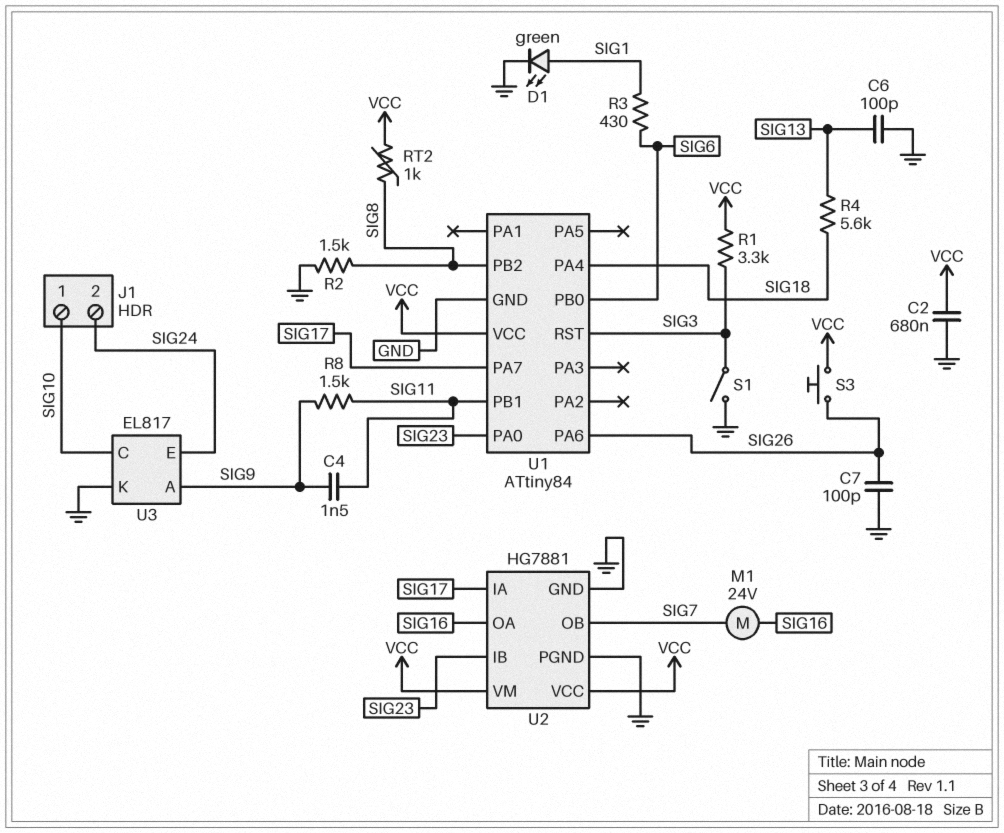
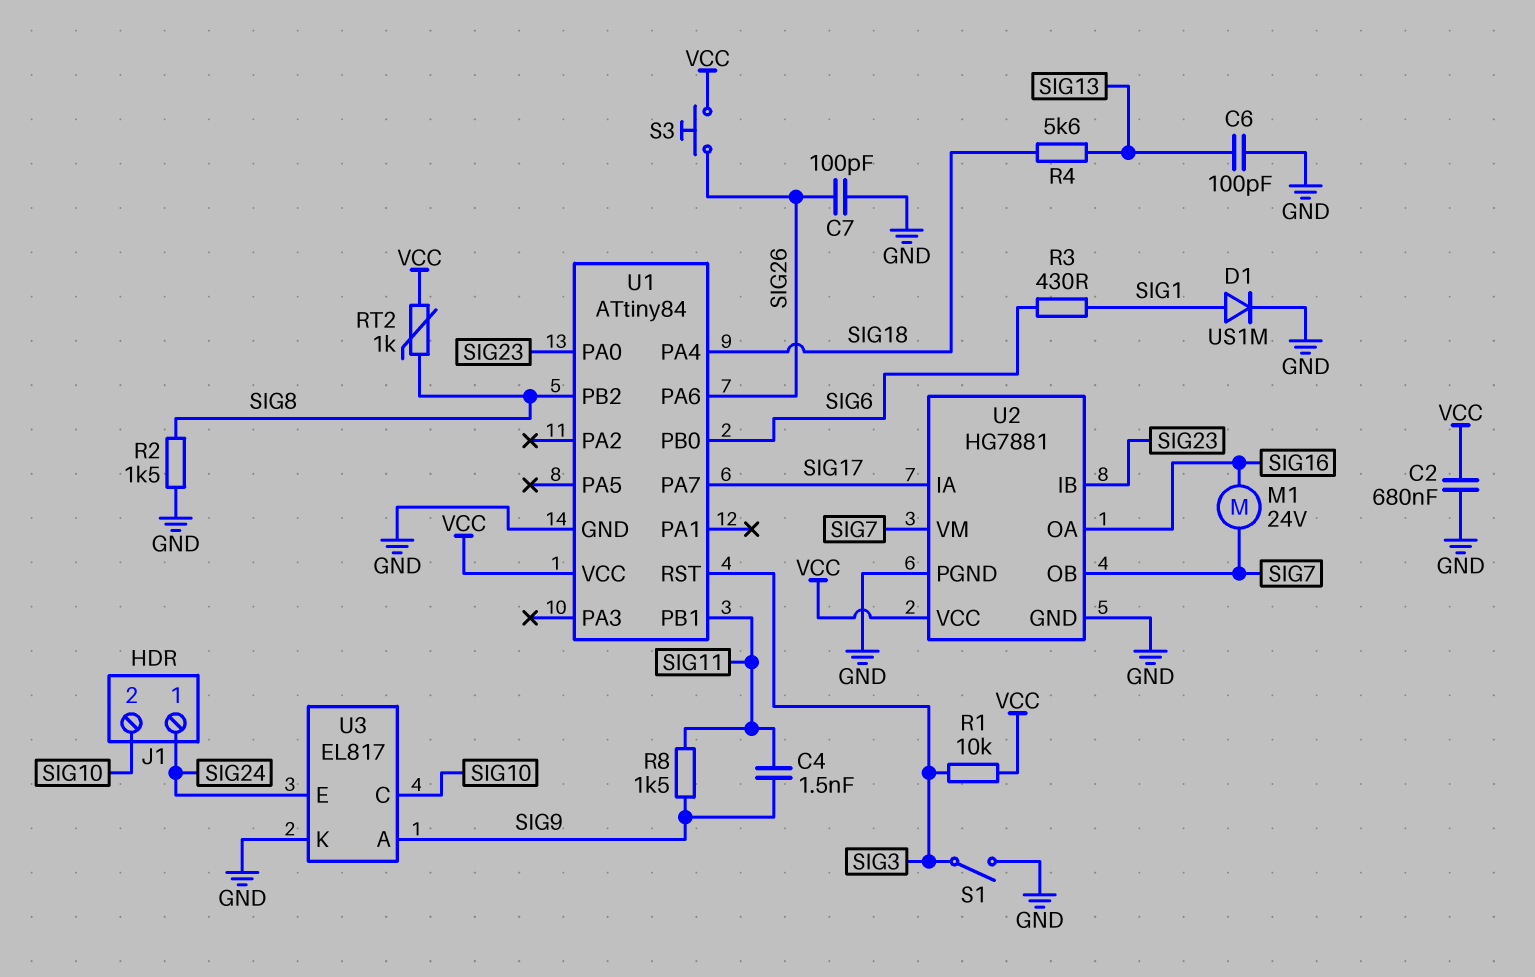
D1: LED green (A SIG1, K GND) -> diode US1M (A SIG1, K GND)
J1 pin 1: SIG10 -> SIG24
J1 pin 2: SIG24 -> SIG10
R1: 3.3k (SIG3, VCC) -> 10k (SIG3, VCC)
U2 pin VM: VCC -> SIG7

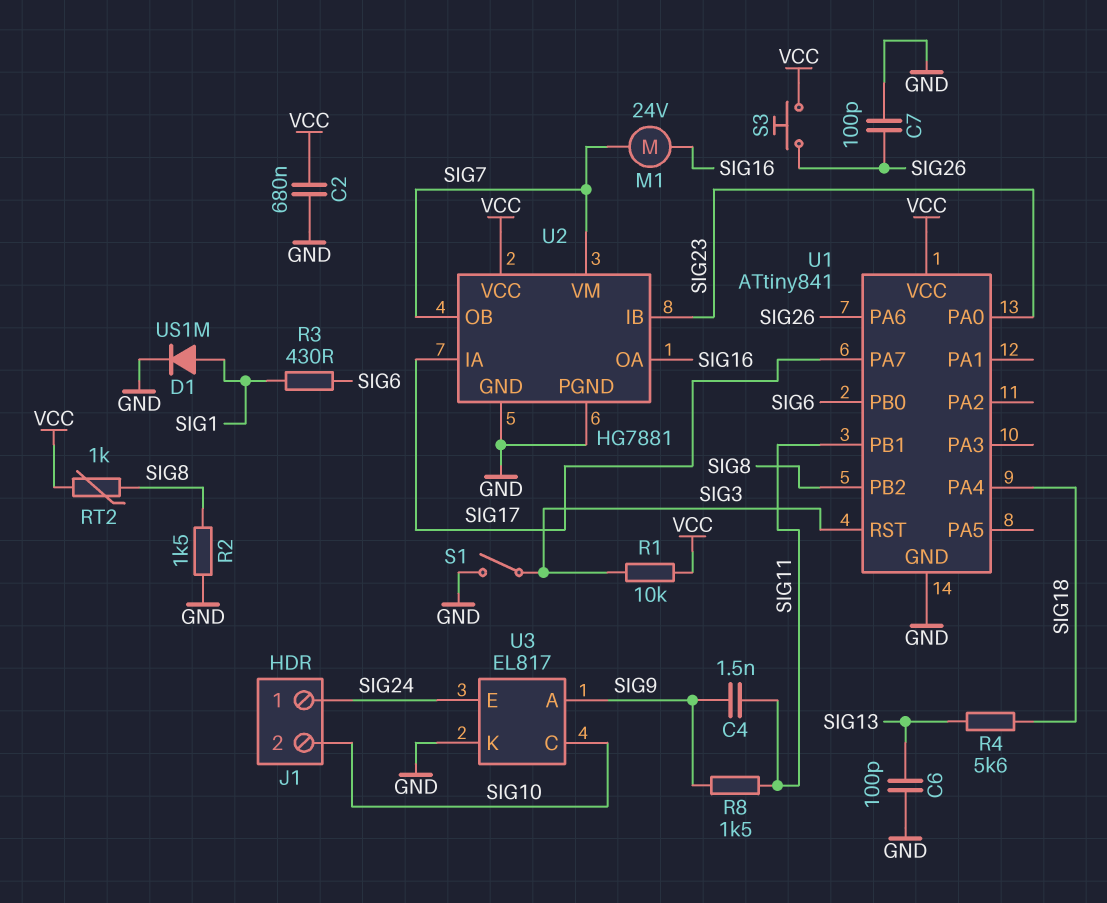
U1: ATtiny84 -> ATtiny841

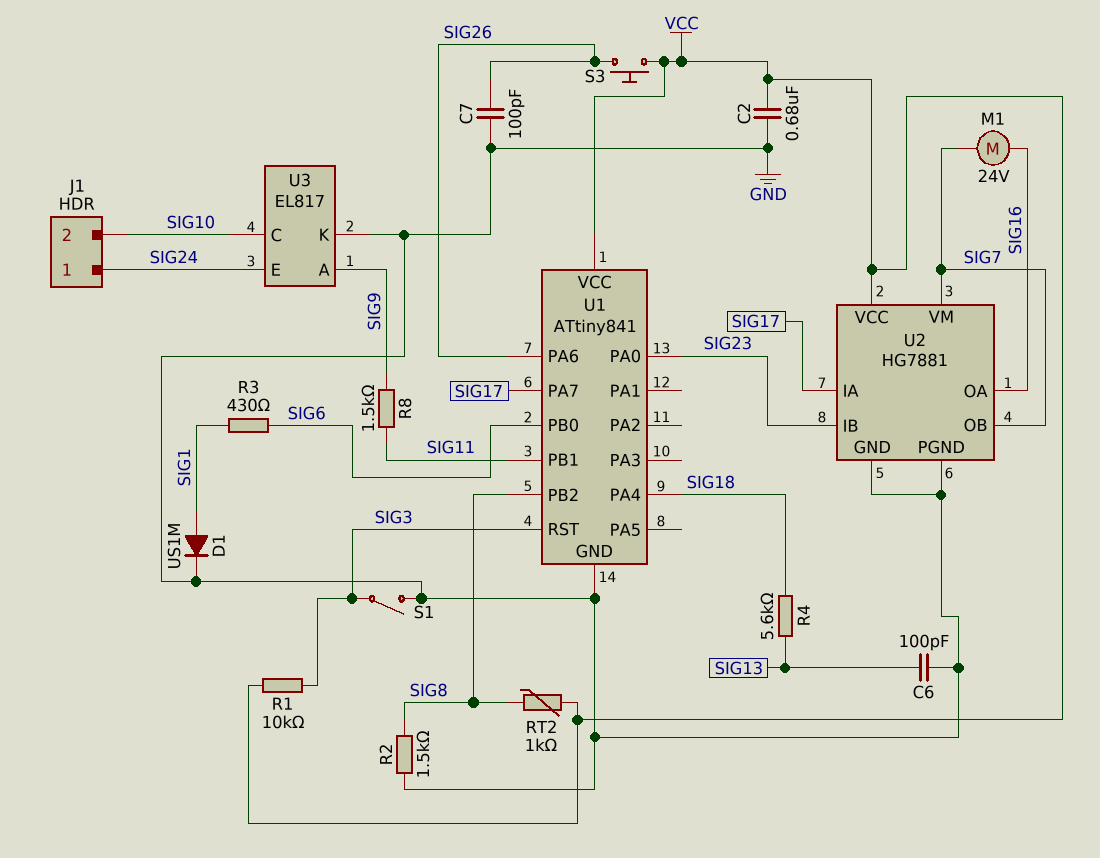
C4: 1.5nF (SIG9, SIG11) -> none

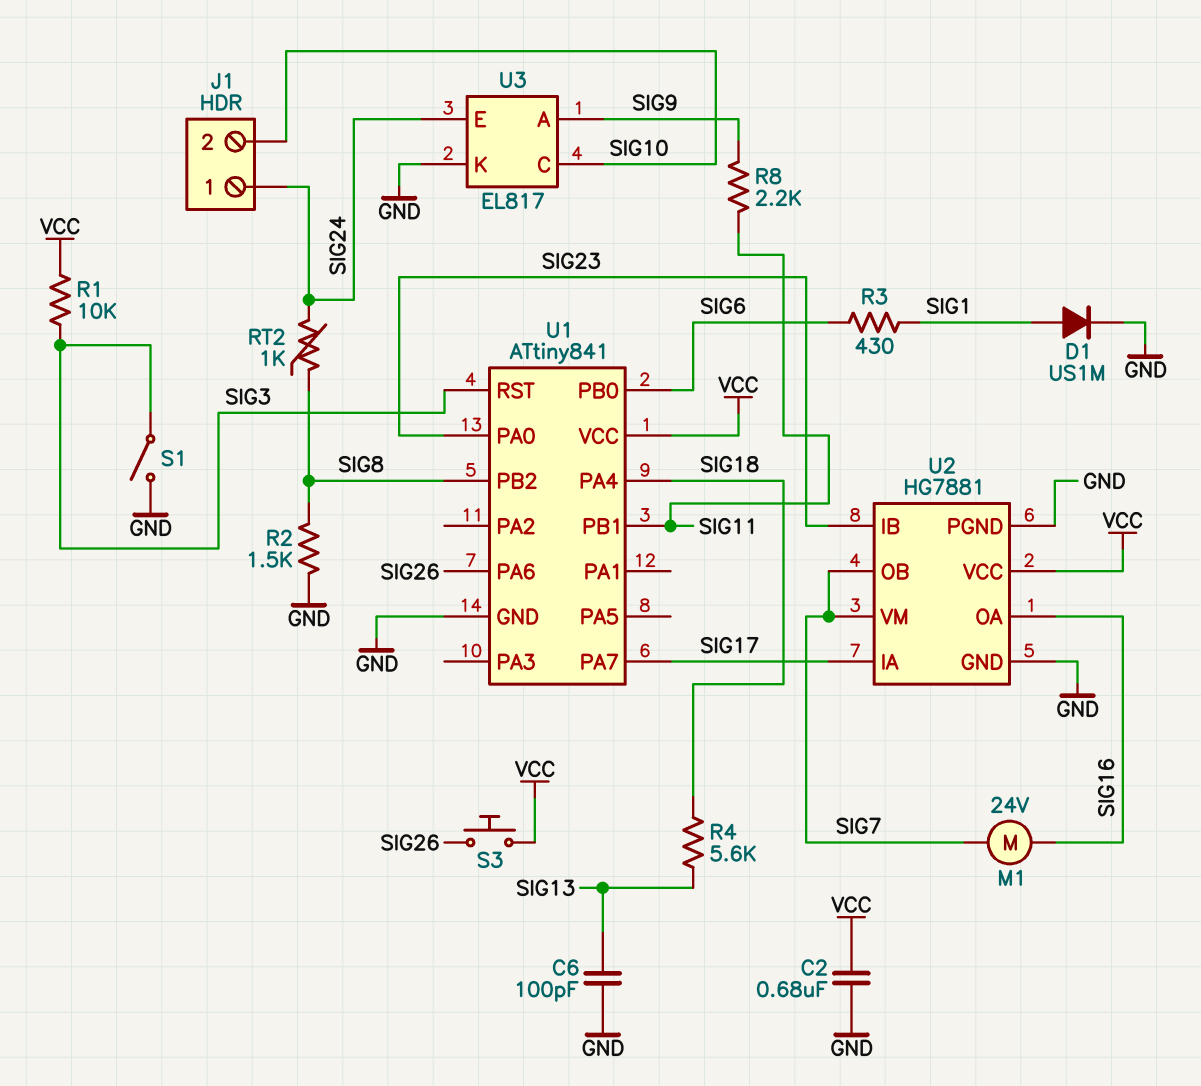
C7: 100pF (GND, SIG26) -> none
R8: 1.5k (SIG9, SIG11) -> 2.2k (SIG9, SIG11)
RT2: 1k (SIG8, VCC) -> 1k (SIG8, SIG24)

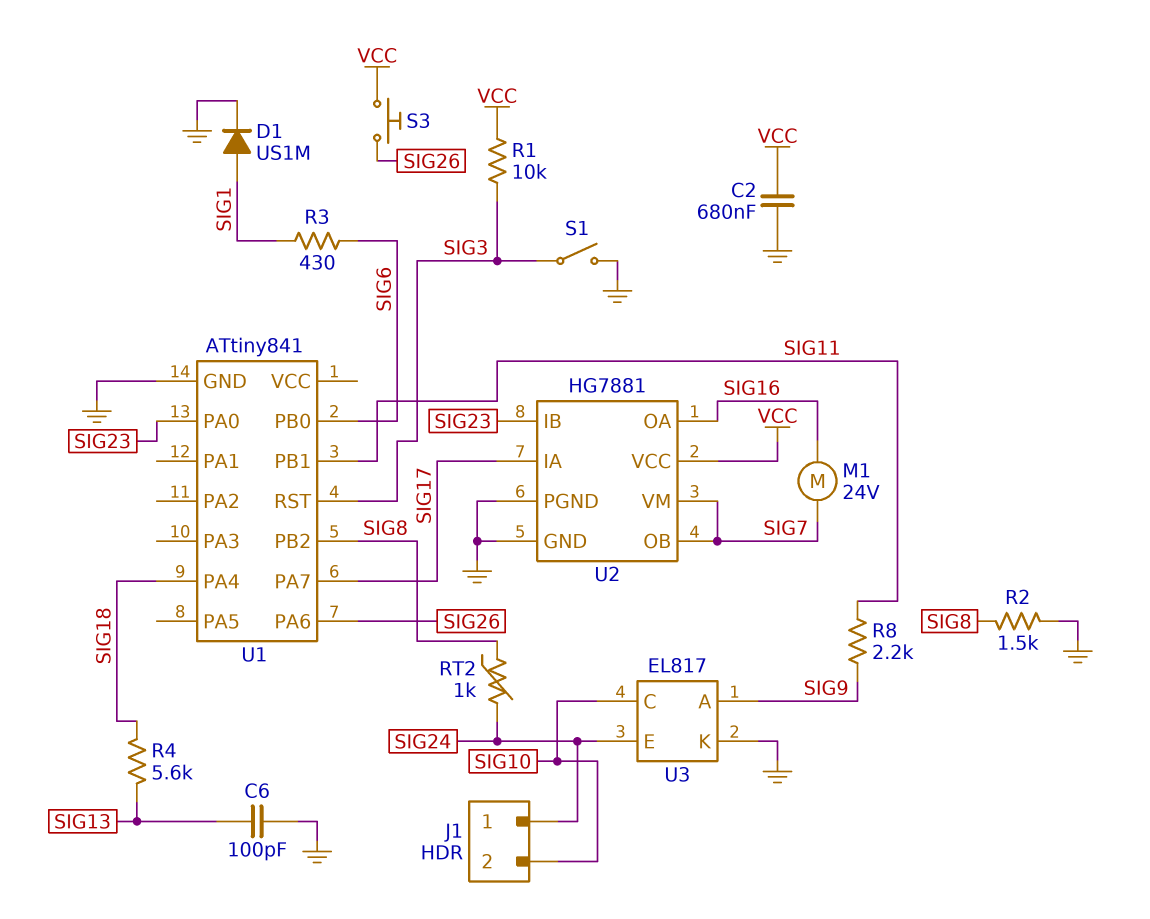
U1 pin VCC: VCC -> none

